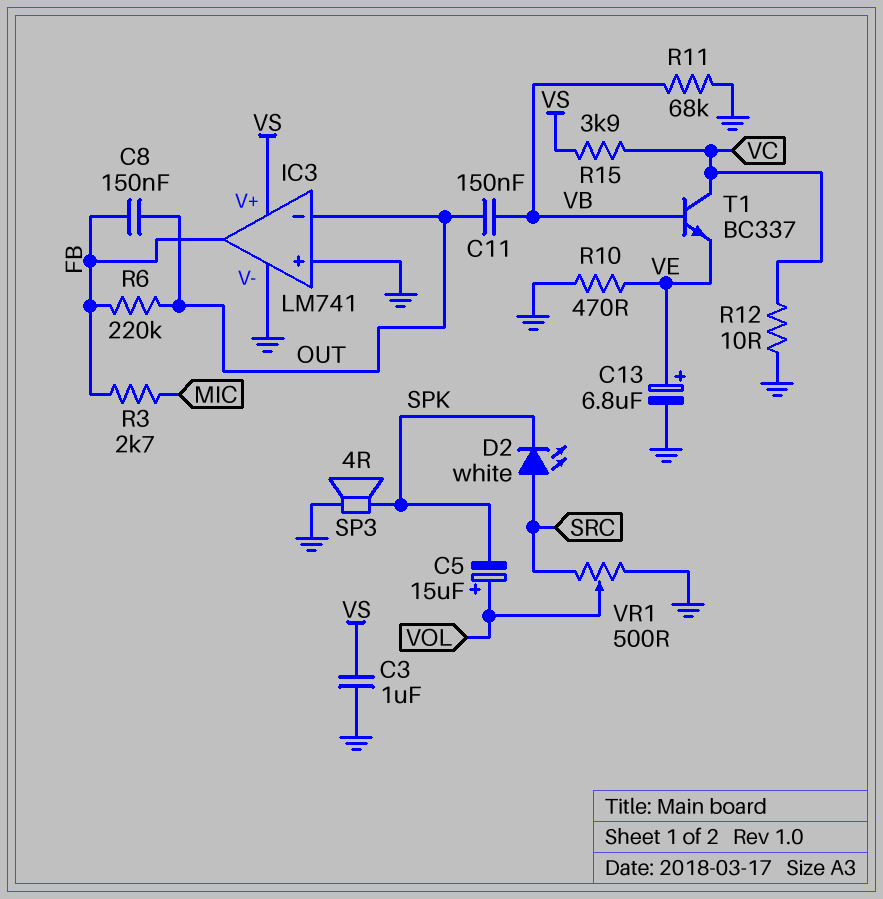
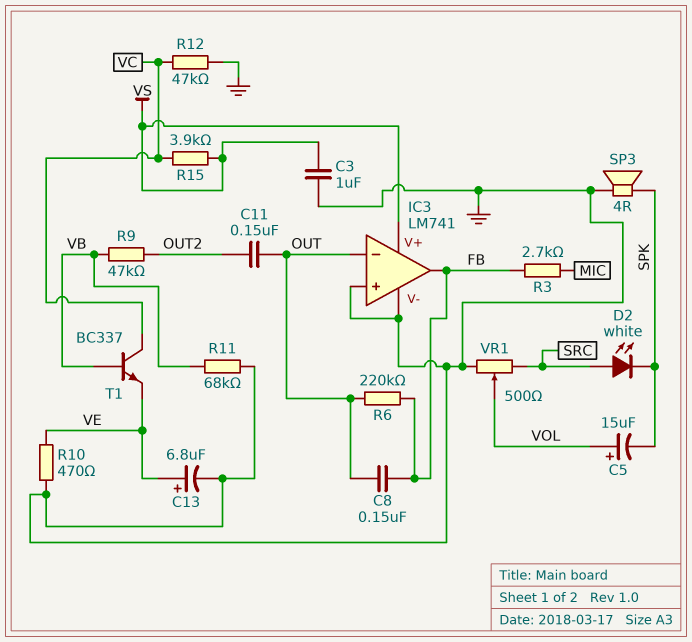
C11: 150nF (OUT, VB) -> 150nF (OUT, OUT2)
R9: none -> 47k (OUT2, VB)
R12: 10 (GND, VC) -> 47k (GND, VC)

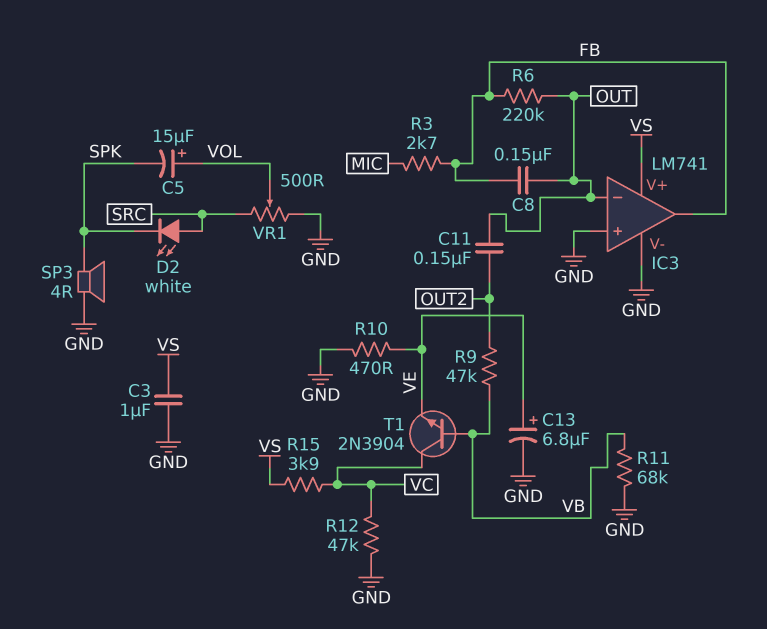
T1: NPN BC337 (B VB, C VC, E VE) -> NPN 2N3904 (B VB, C VC, E VE)

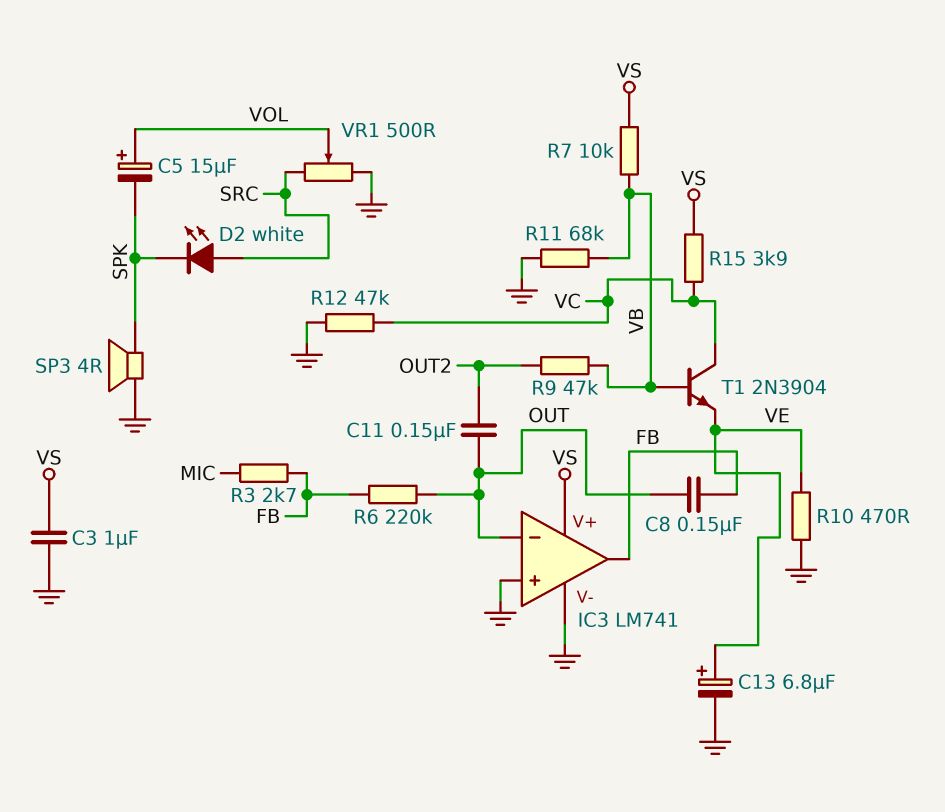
R7: none -> 10k (VB, VS)

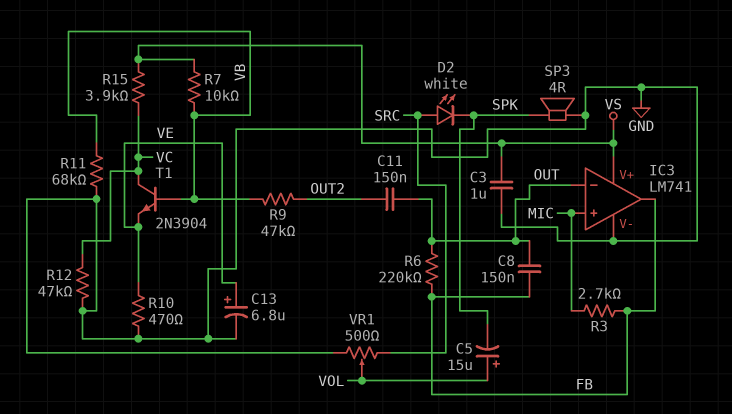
IC3 pin in+: GND -> MIC

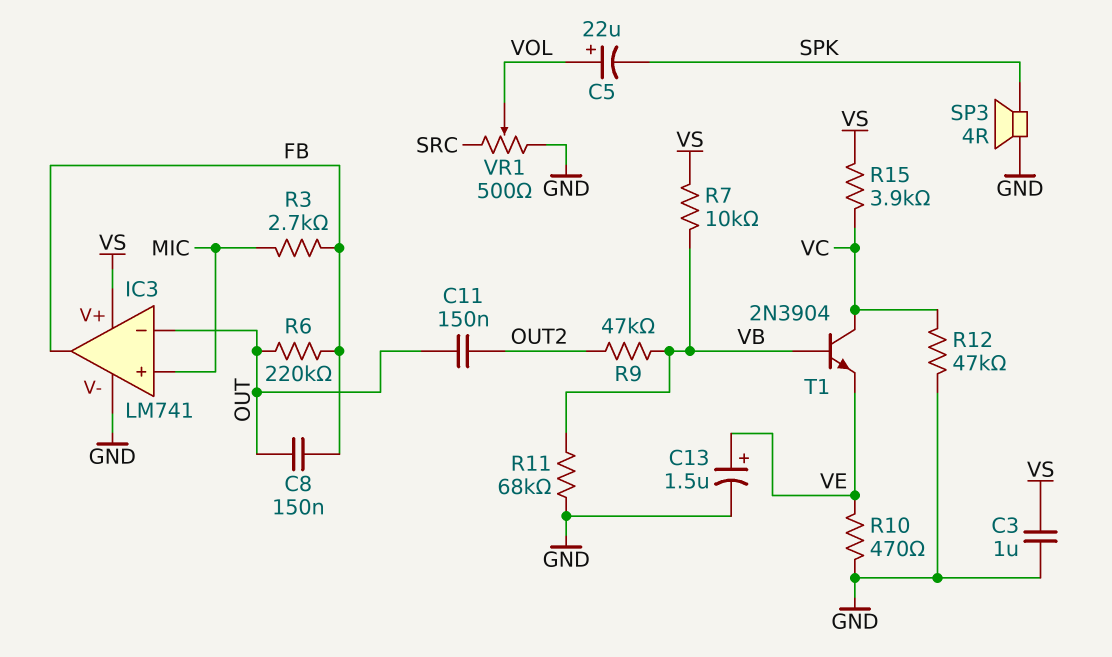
C5: 15uF (plus VOL, minus SPK) -> 22uF (plus VOL, minus SPK)
C13: 6.8uF (plus VE, minus GND) -> 1.5uF (plus VE, minus GND)
D2: LED white (A SRC, K SPK) -> none

